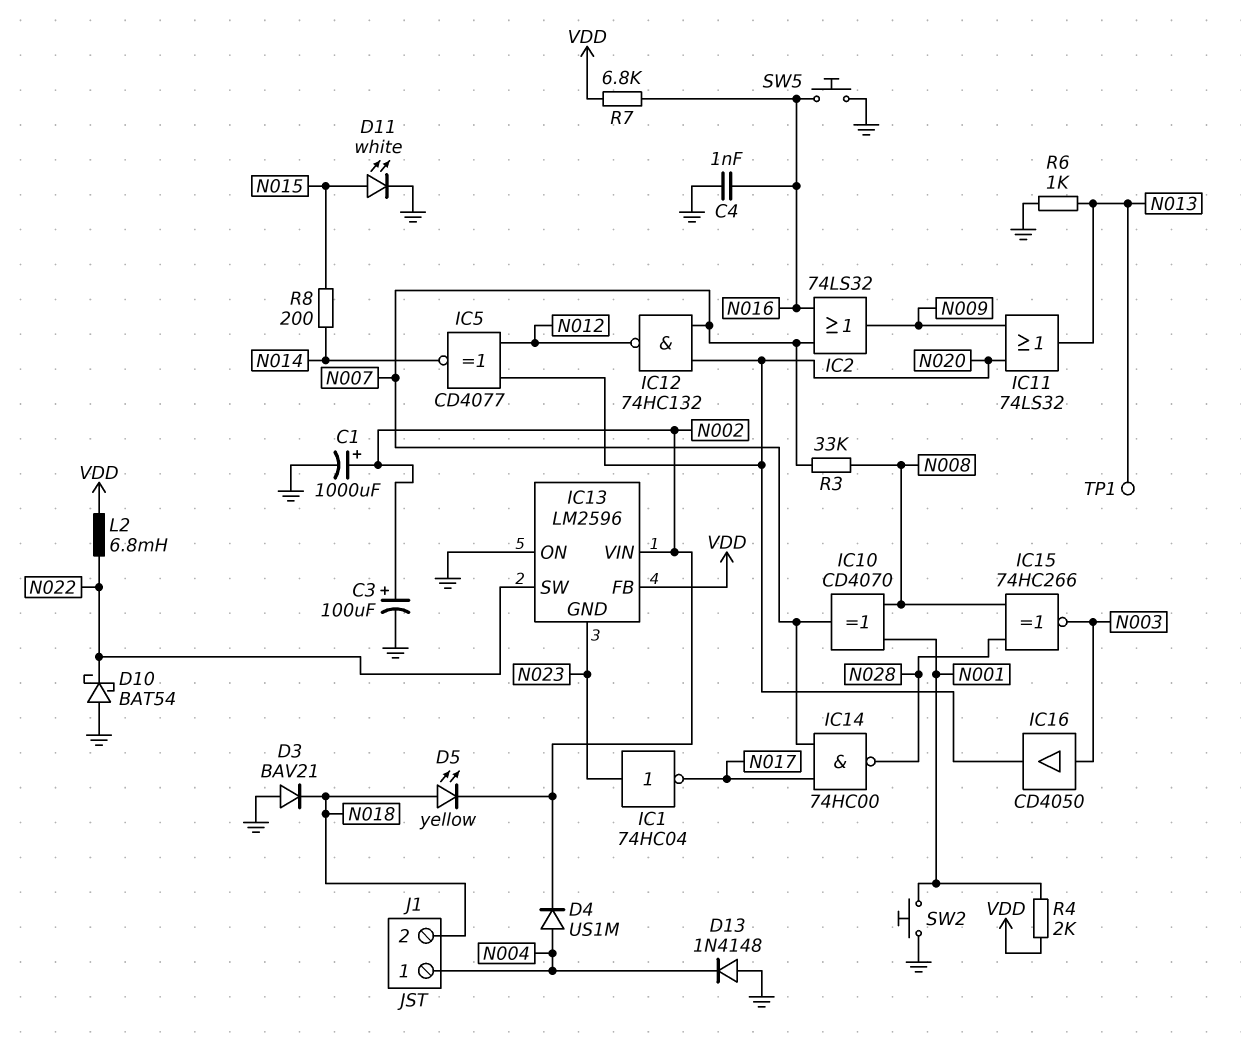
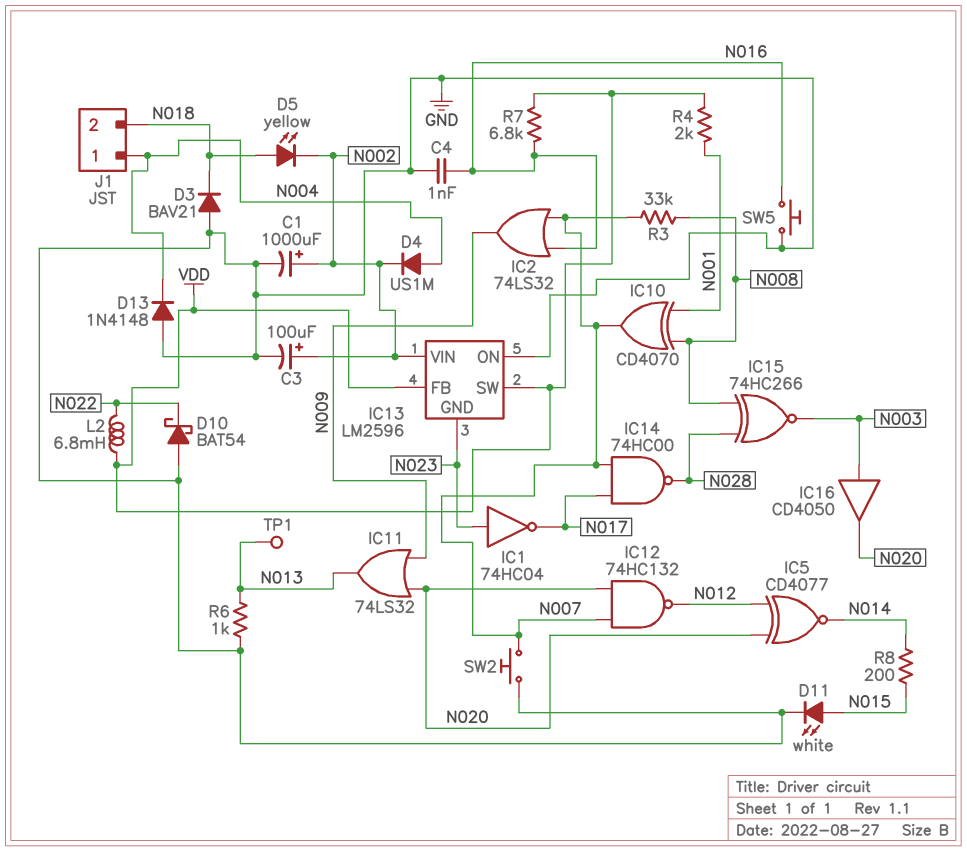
IC13 pin SW: N022 -> VDD
SW2: button (GND, N001) -> button (GND, N007)

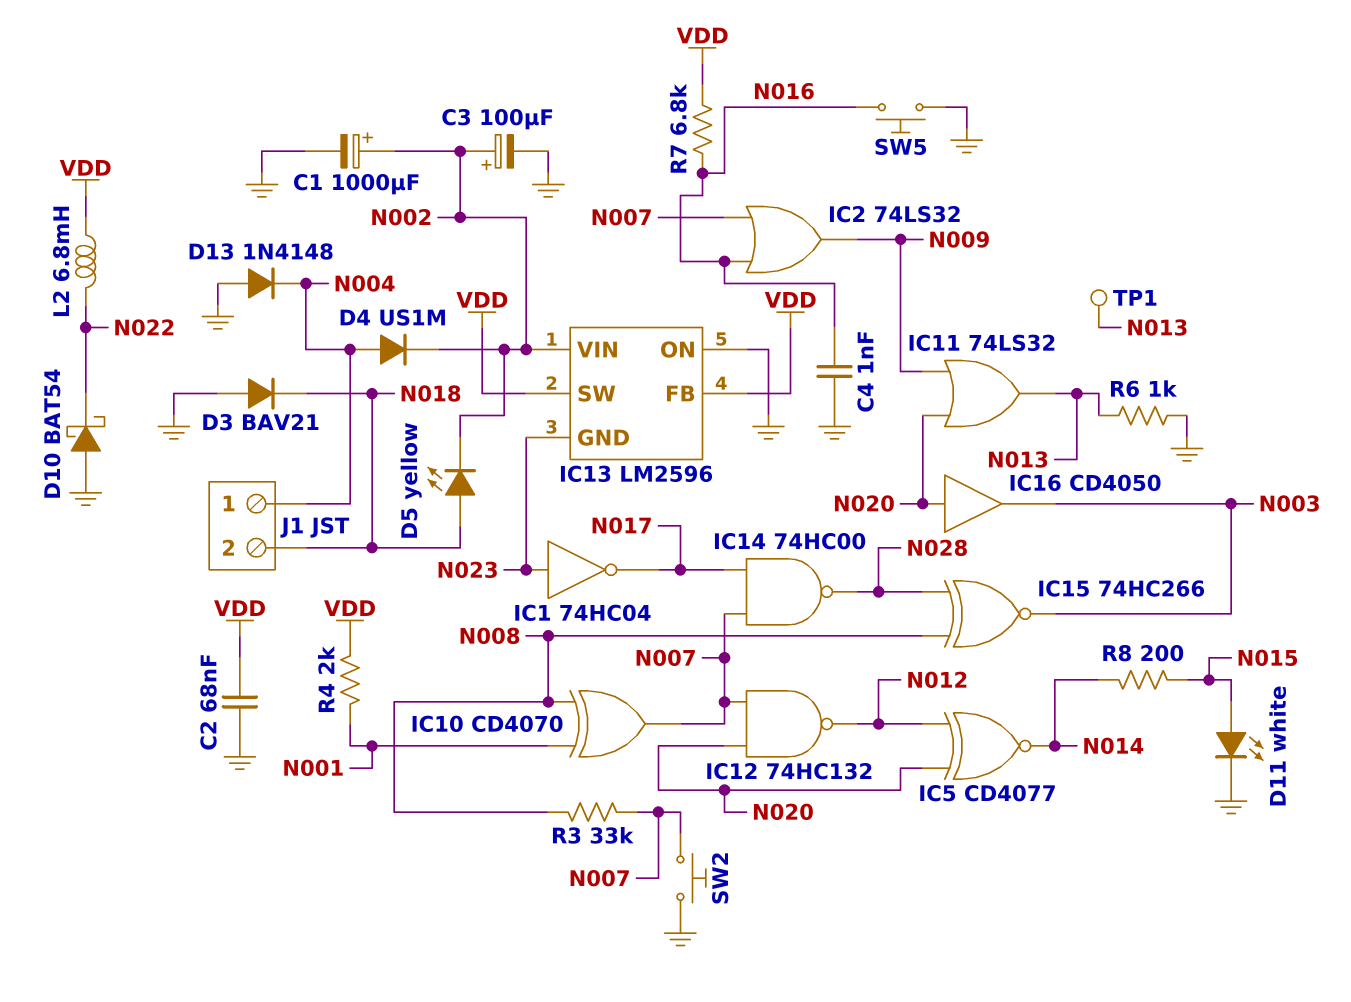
C2: none -> 68nF (GND, VDD)
IC16: buffer CD4050 (in N003, out N020) -> buffer CD4050 (in N020, out N003)

